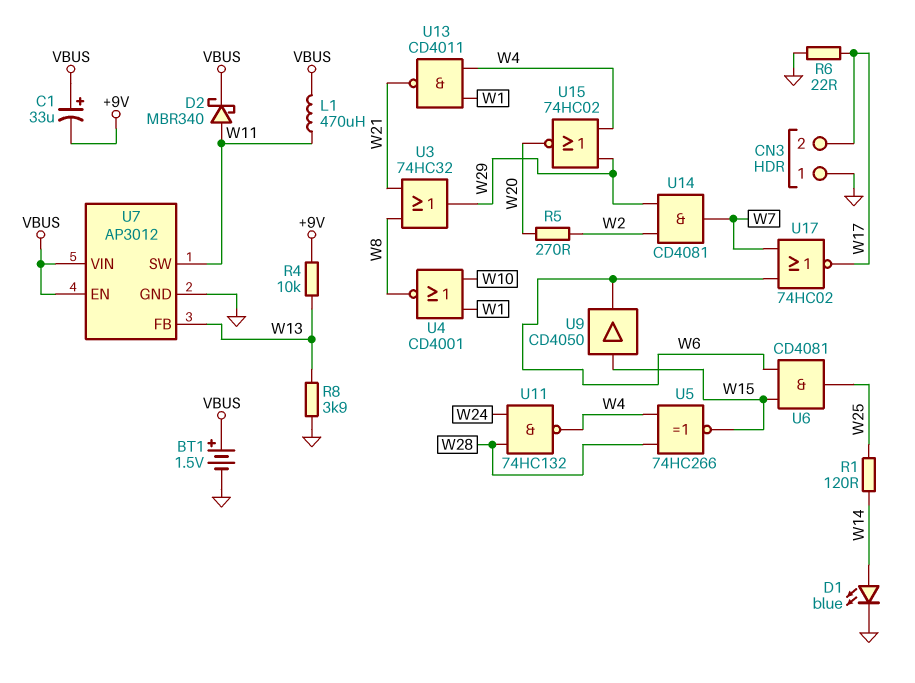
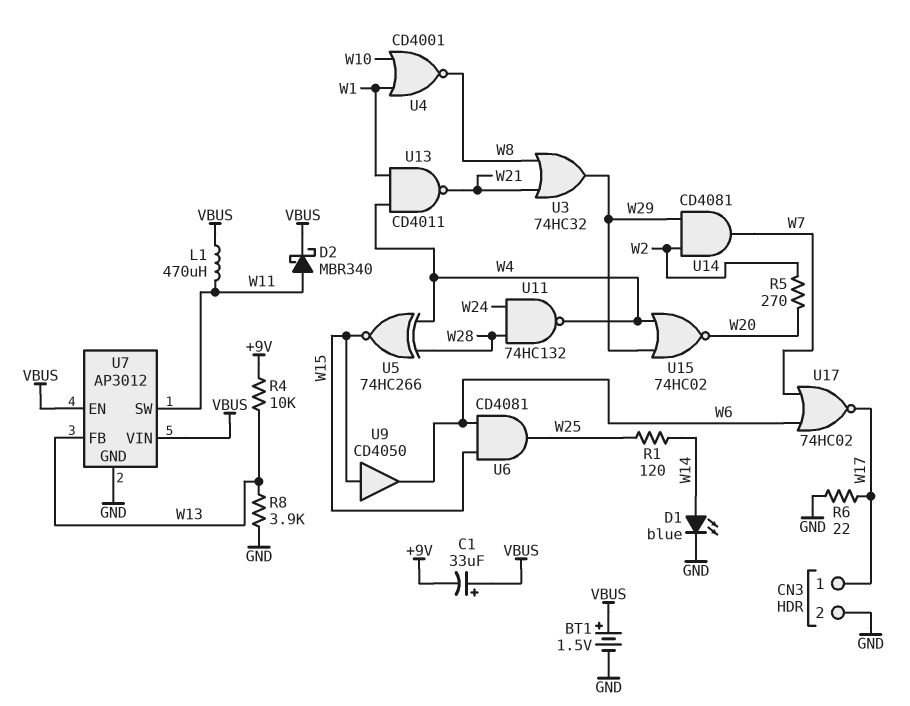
CN3 pin 1: GND -> W17
CN3 pin 2: W17 -> GND

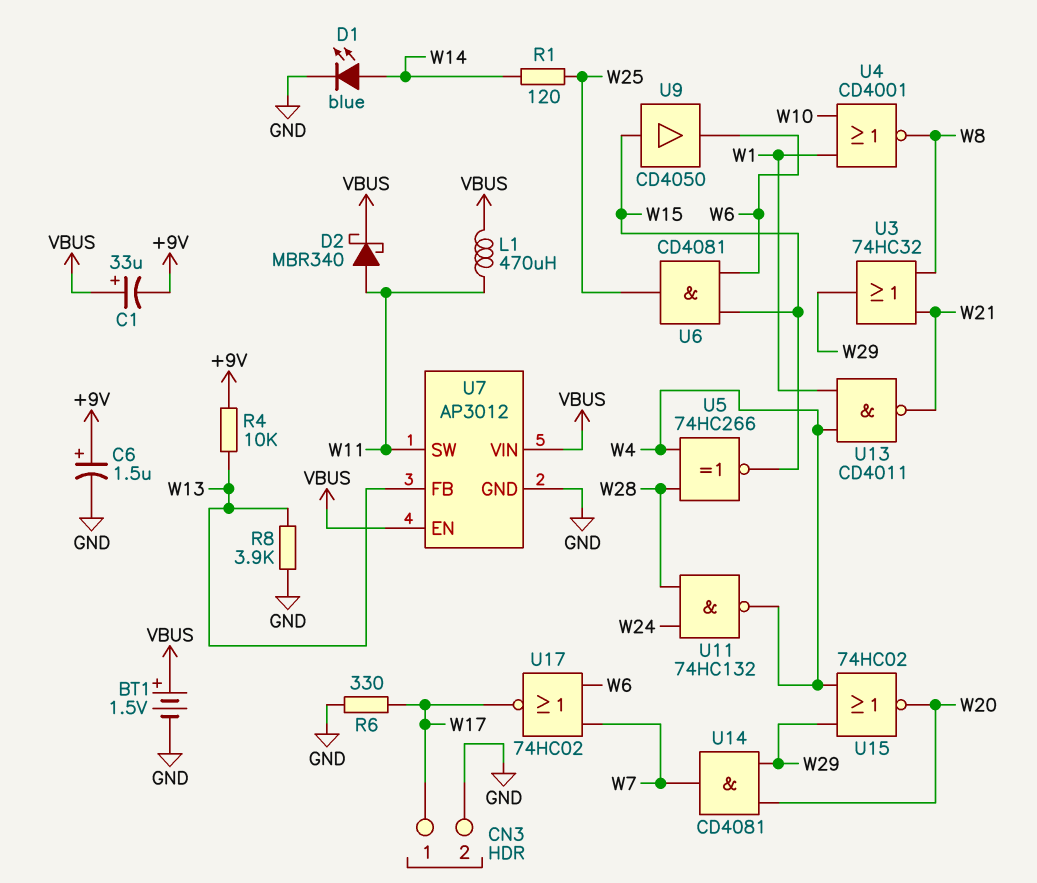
C6: none -> 1.5uF (plus +9V, minus GND)
R5: 270 (W2, W20) -> none
R6: 22 (GND, W17) -> 330 (GND, W17)
U14: AND CD4081 (in W2, in W29, out W7) -> AND CD4081 (in W20, in W29, out W7)

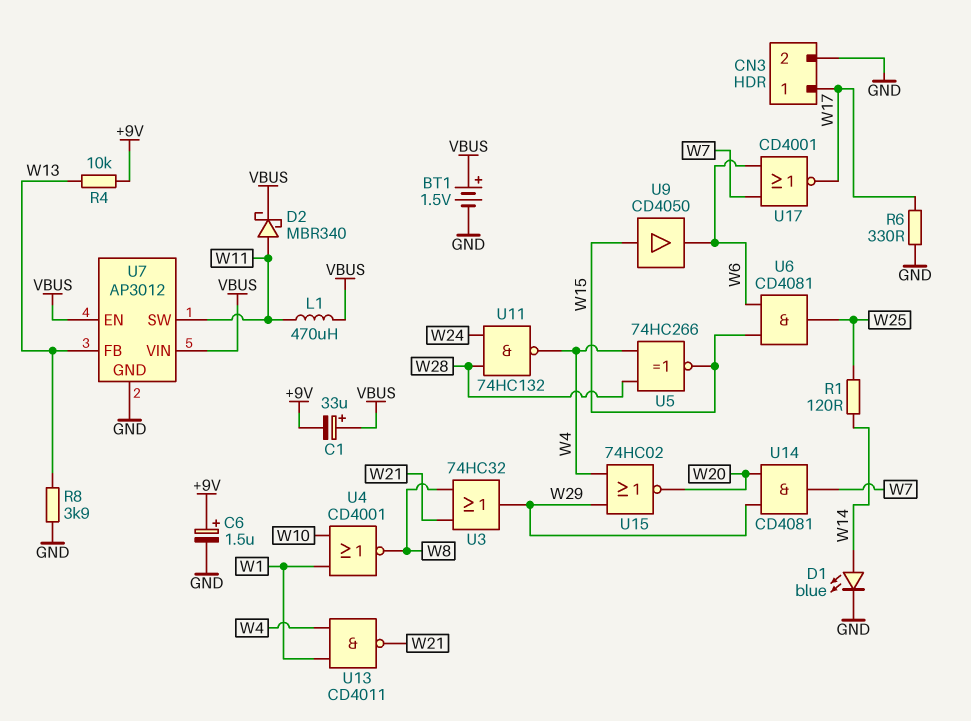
U17: NOR 74HC02 (in W6, in W7, out W17) -> NOR CD4001 (in W6, in W7, out W17)

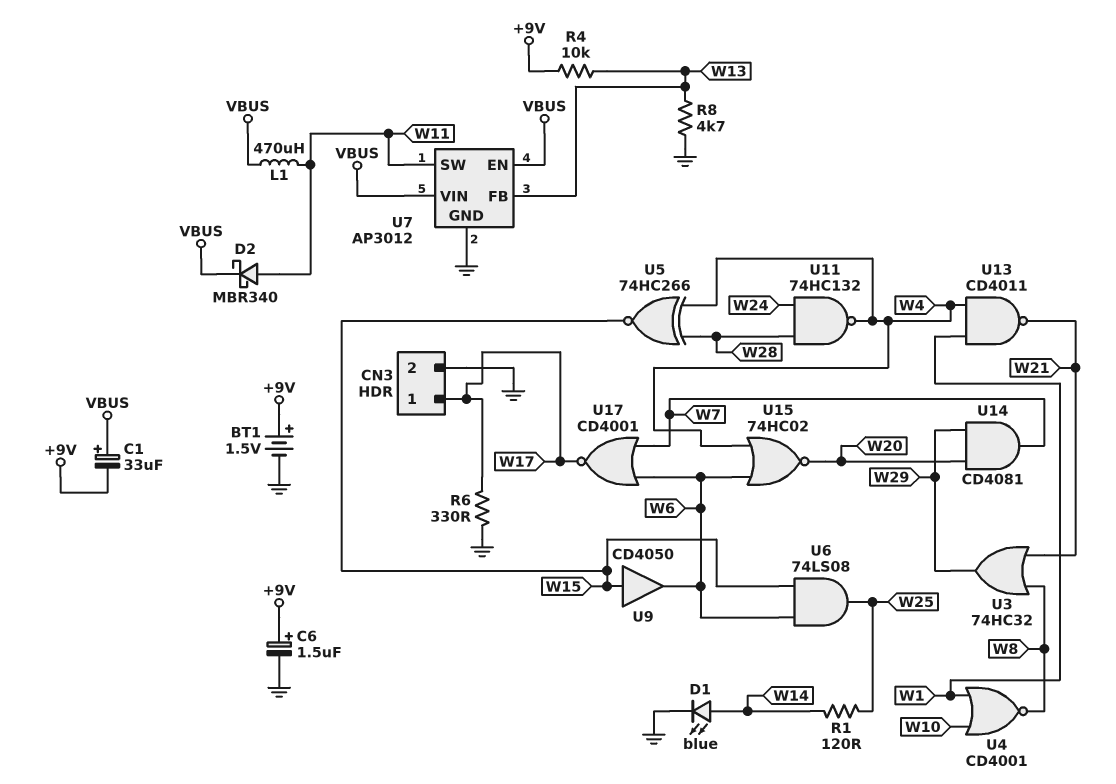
BT1: 1.5V (plus VBUS, minus GND) -> 1.5V (plus +9V, minus GND)
R8: 3.9k (GND, W13) -> 4.7k (GND, W13)
U6: AND CD4081 (in W6, in W15, out W25) -> AND 74LS08 (in W6, in W15, out W25)
U15: NOR 74HC02 (in W4, in W29, out W20) -> NOR 74HC02 (in W4, in W6, out W20)

